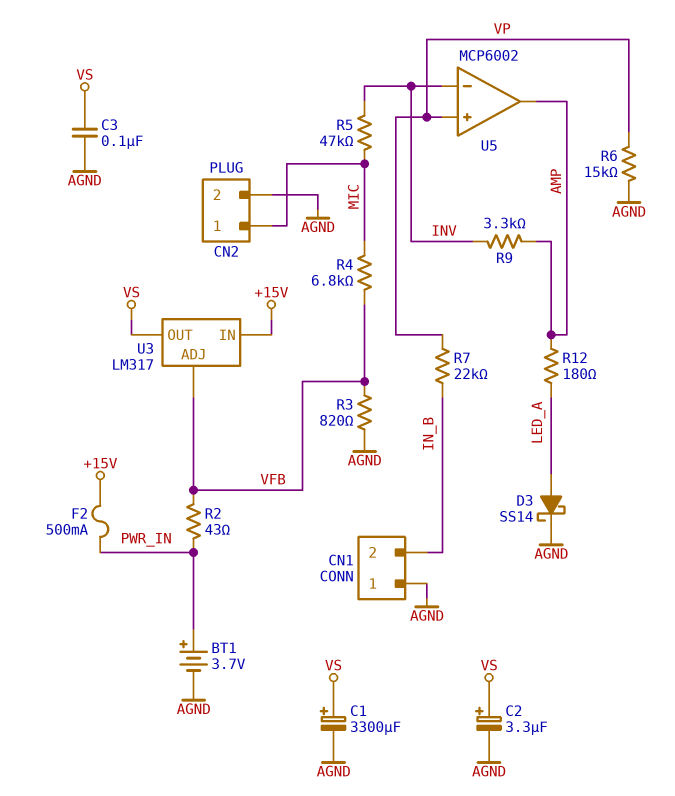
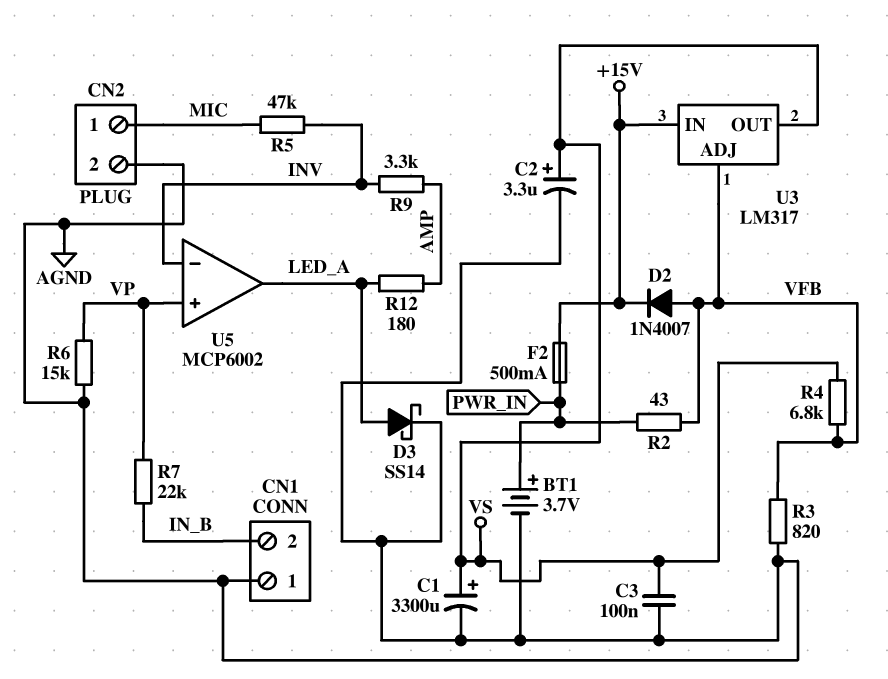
D2: none -> diode 1N4007 (A VFB, K +15V)
R4: 6.8k (MIC, VFB) -> 6.8k (VFB, VS)
U5 pin out: AMP -> LED_A

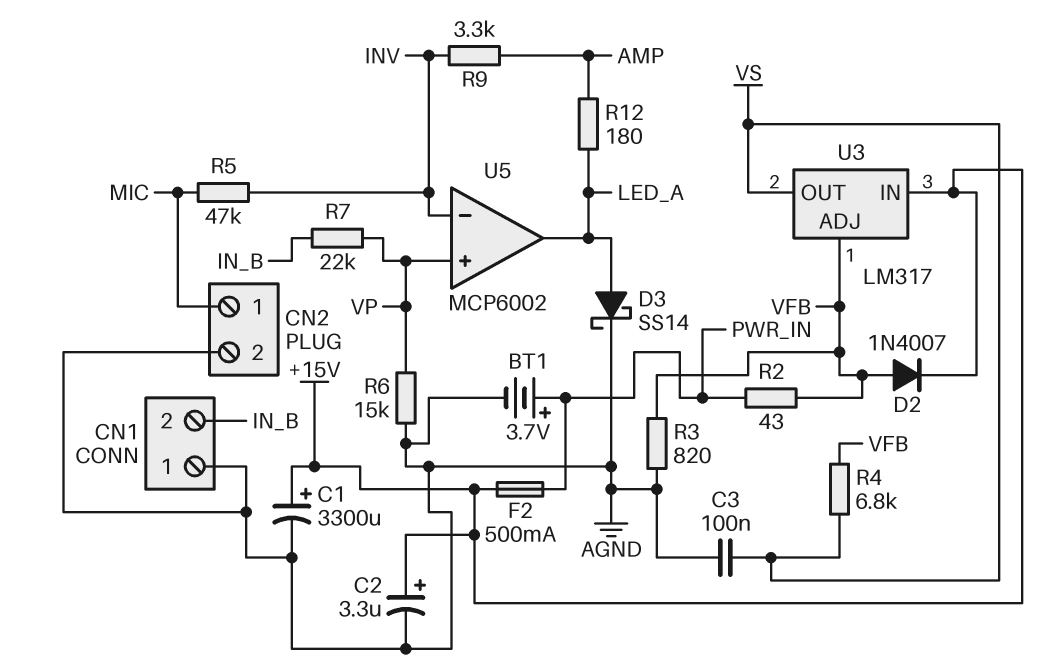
C1: 3300uF (plus VS, minus AGND) -> 3300uF (plus +15V, minus AGND)
C2: 3.3uF (plus VS, minus AGND) -> 3.3uF (plus +15V, minus AGND)

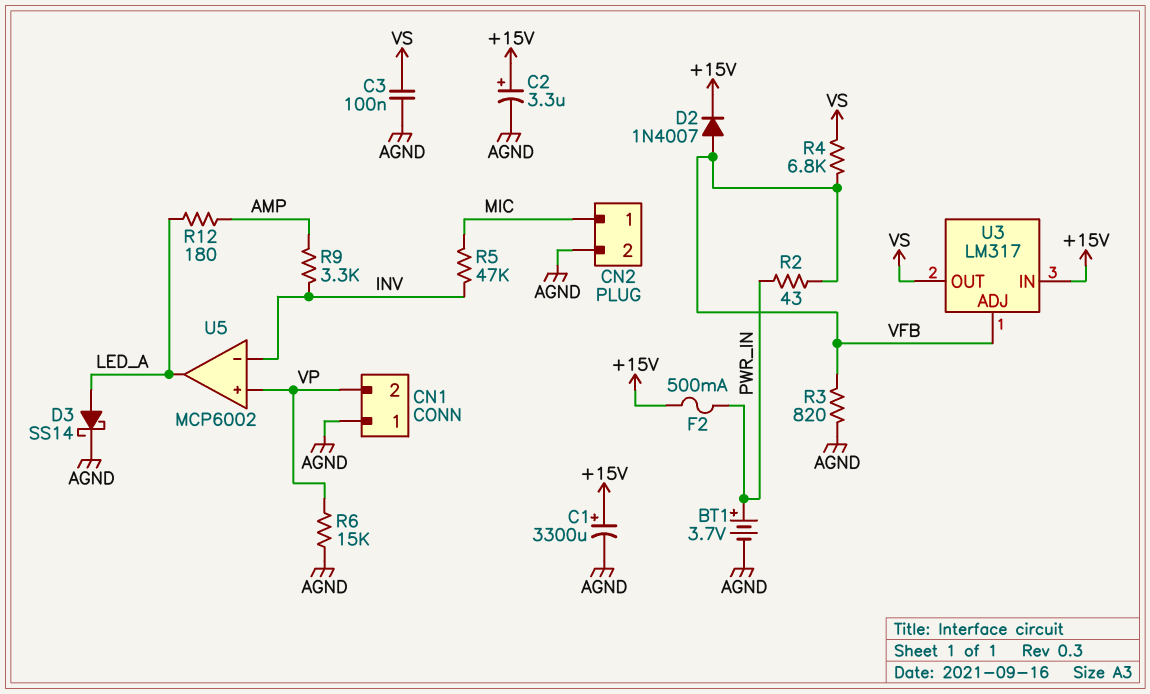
CN1 pin 2: IN_B -> VP
R7: 22k (IN_B, VP) -> none

